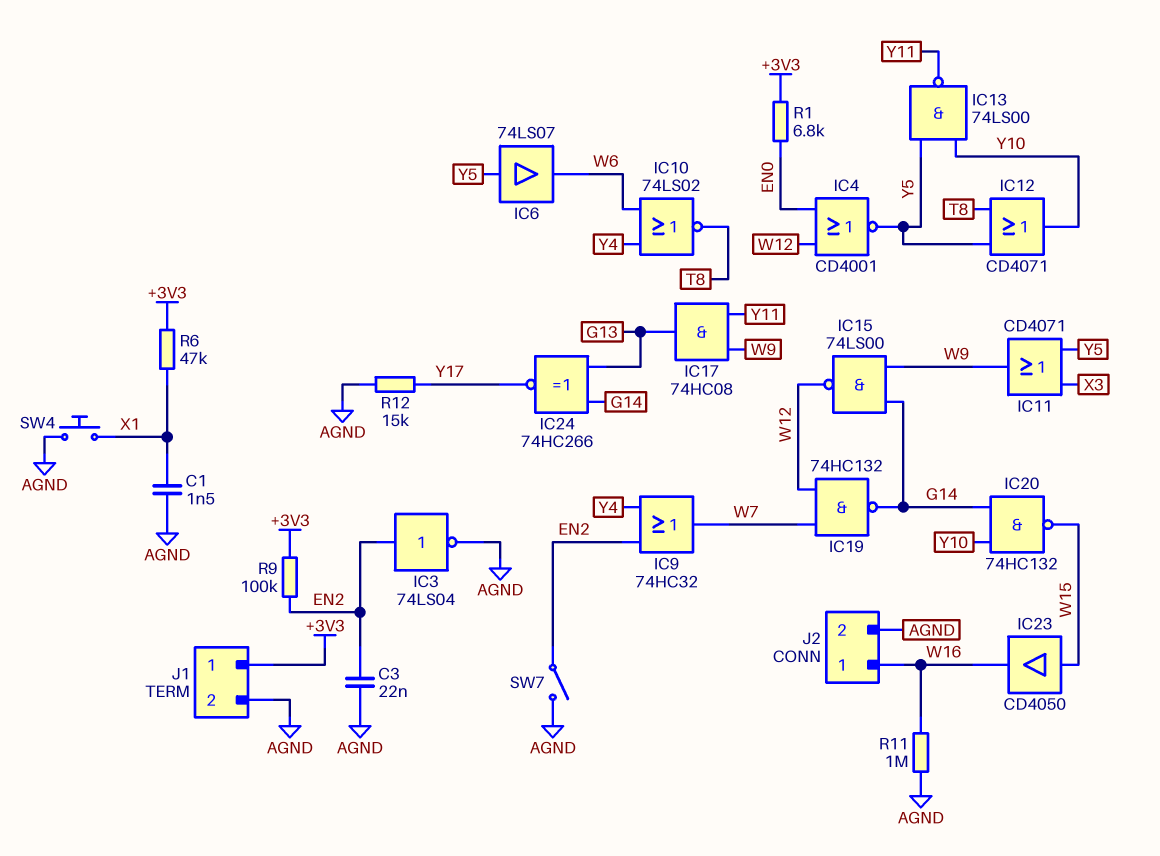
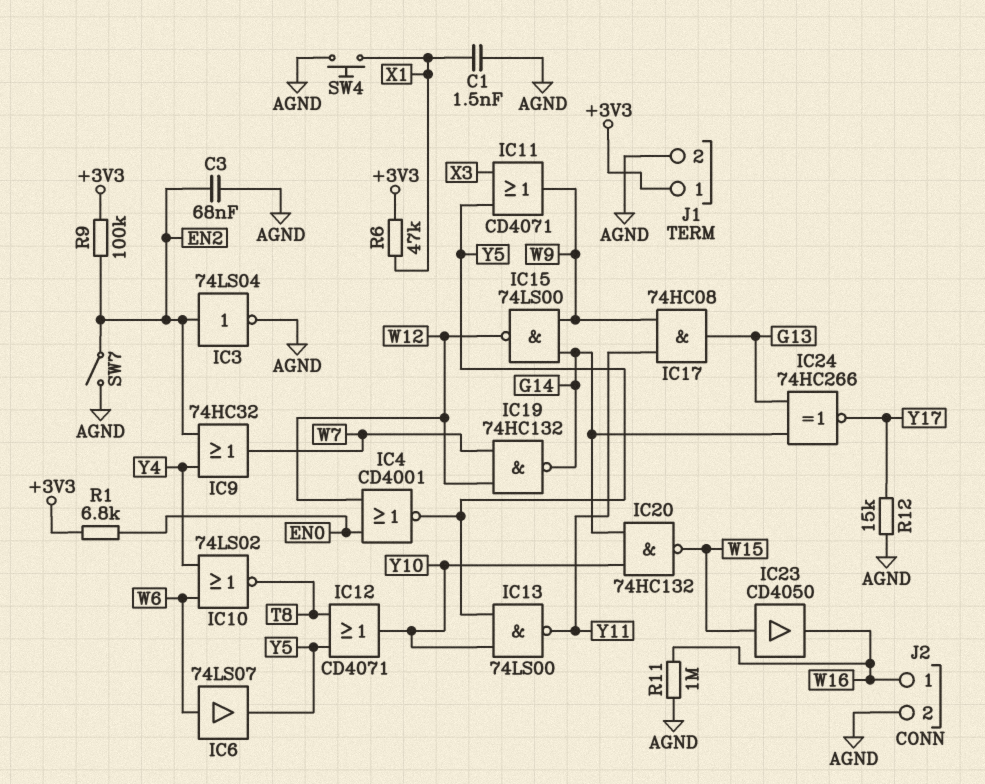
C3: 22nF (AGND, EN2) -> 68nF (AGND, EN2)
IC6: buffer 74LS07 (in Y5, out W6) -> buffer 74LS07 (in W6, out Y5)

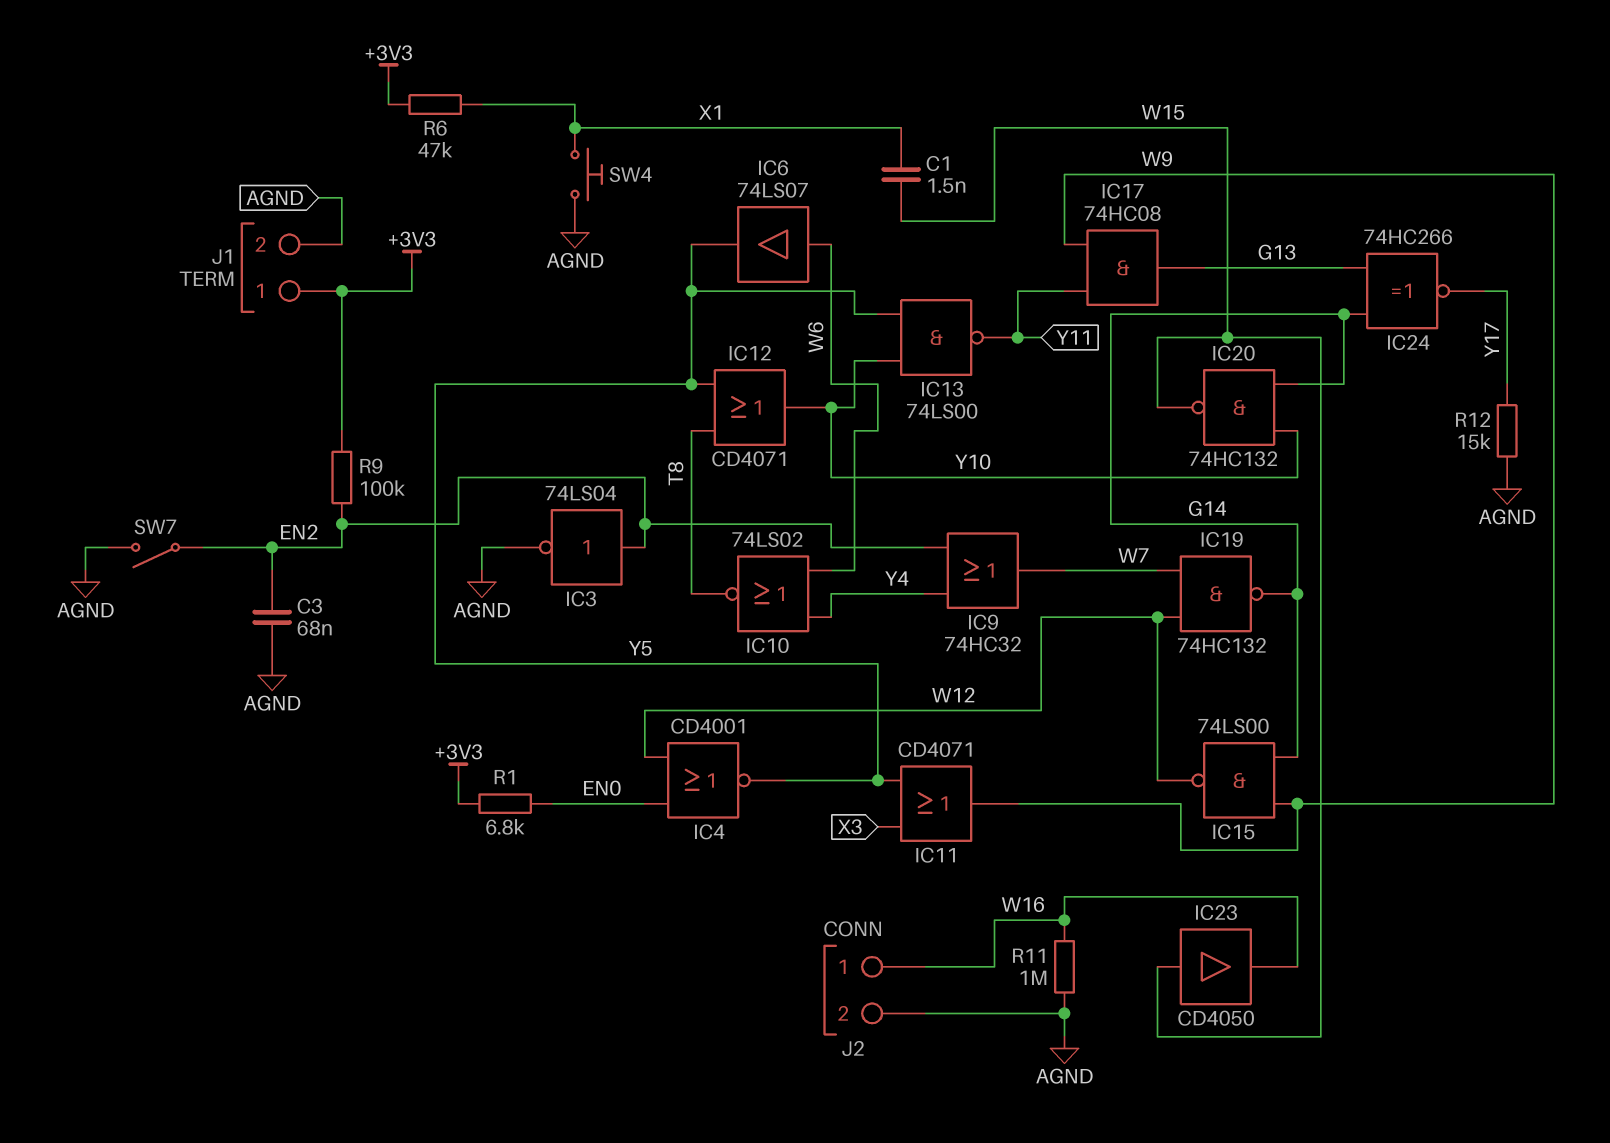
C1: 1.5nF (AGND, X1) -> 1.5nF (W15, X1)

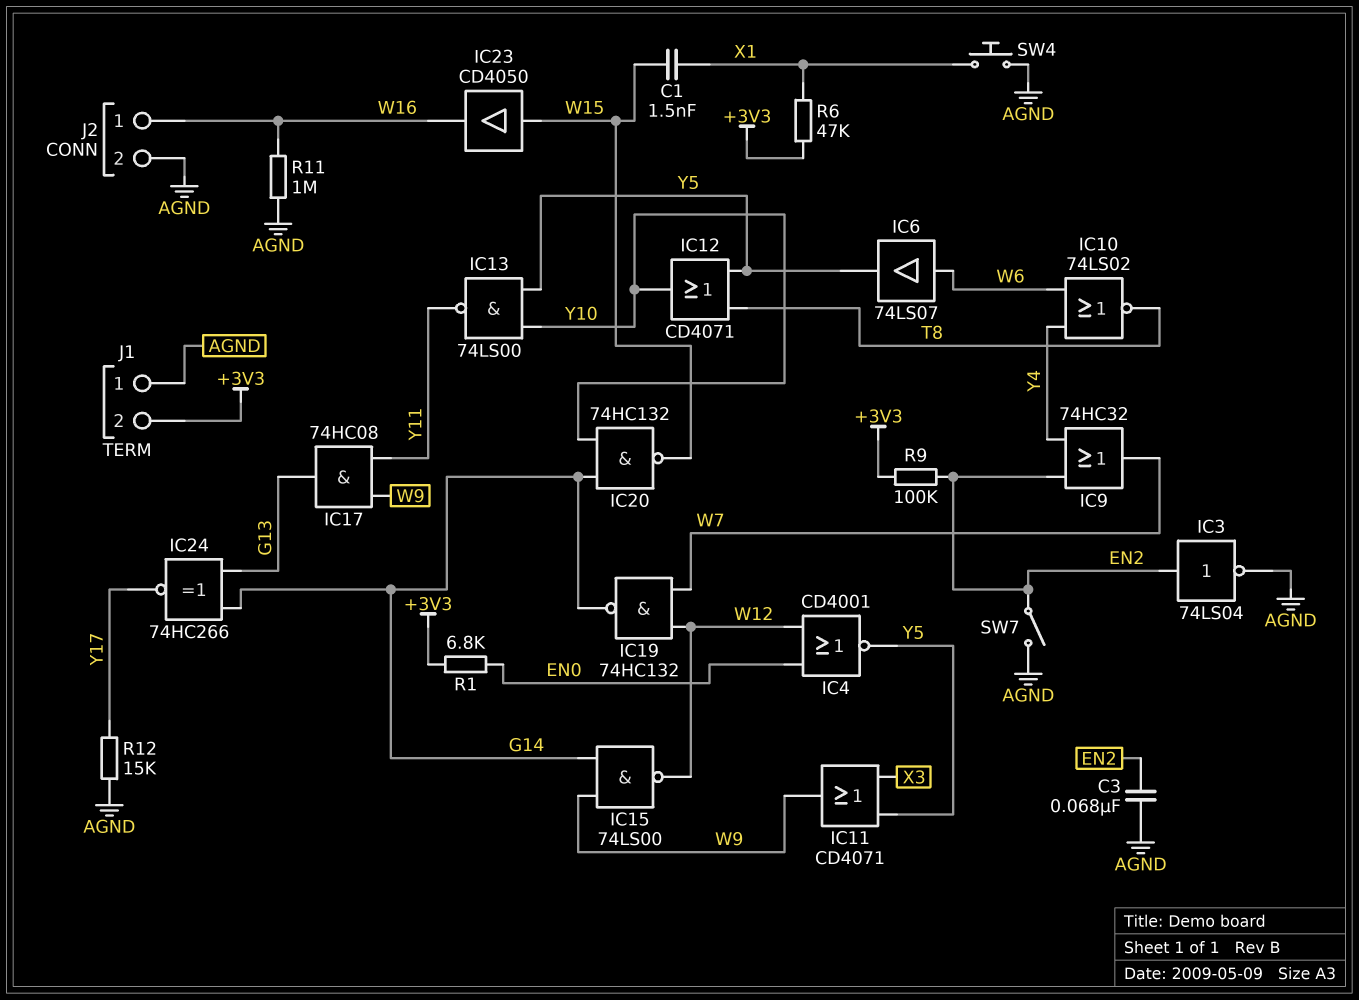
J1 pin 1: +3V3 -> AGND
J1 pin 2: AGND -> +3V3

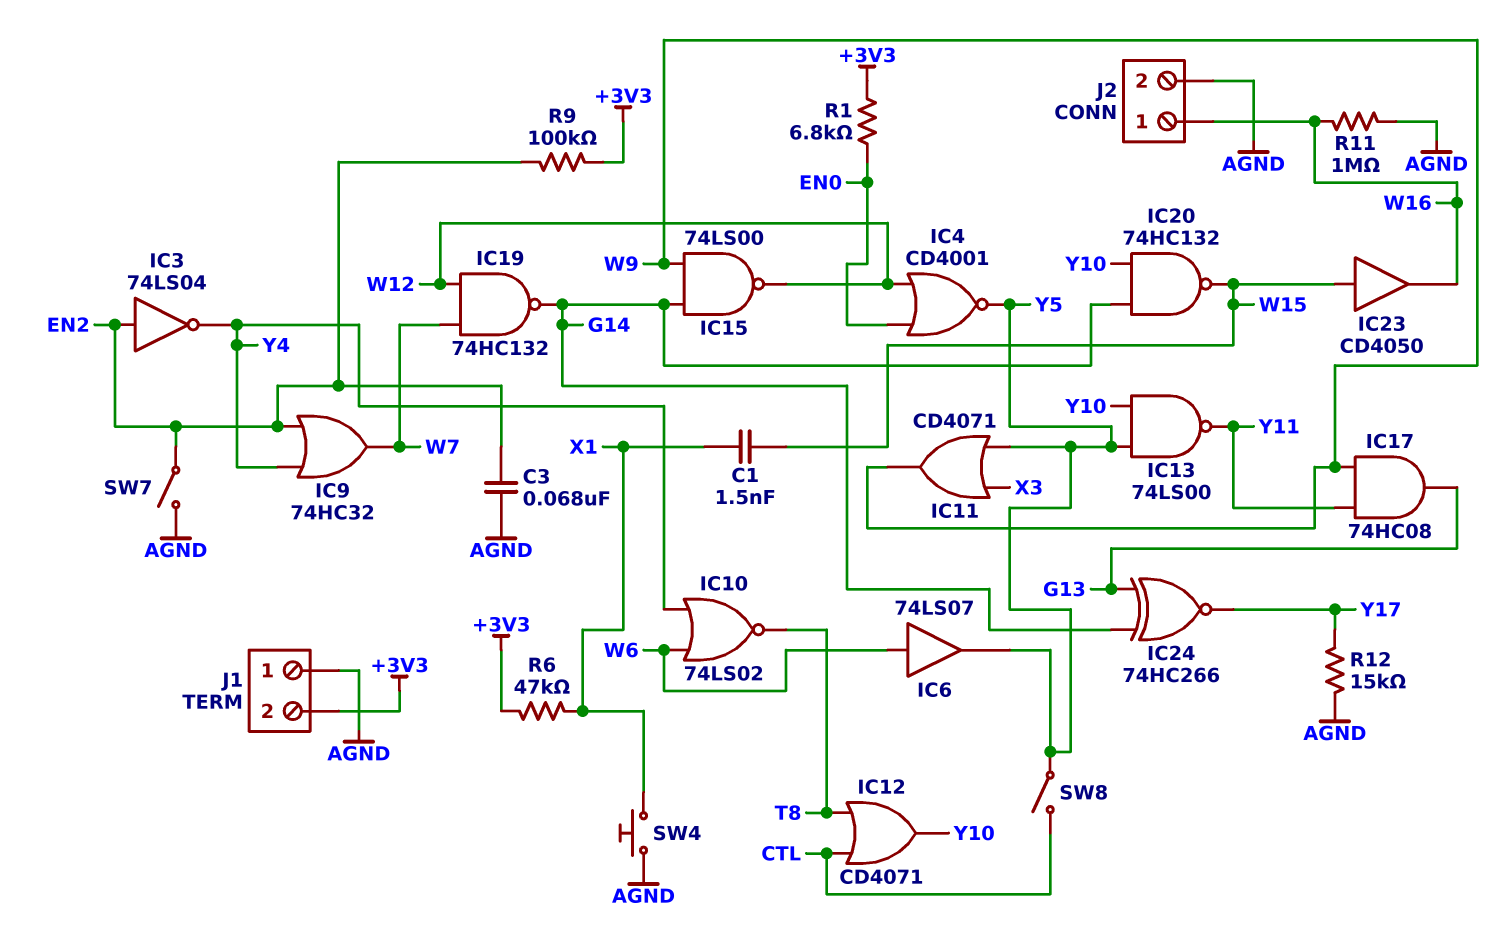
IC3: NOT 74LS04 (in EN2, out AGND) -> NOT 74LS04 (in EN2, out Y4)
IC12: OR CD4071 (in T8, in Y5, out Y10) -> OR CD4071 (in CTL, in T8, out Y10)
SW8: none -> switch (CTL, Y5)

